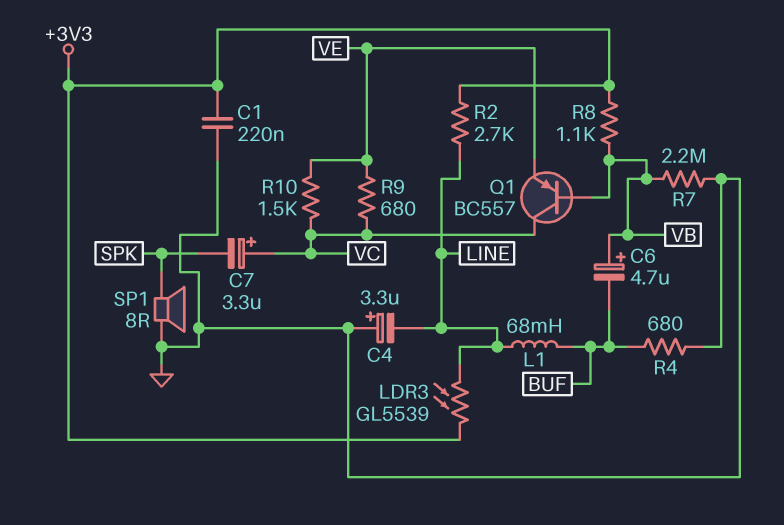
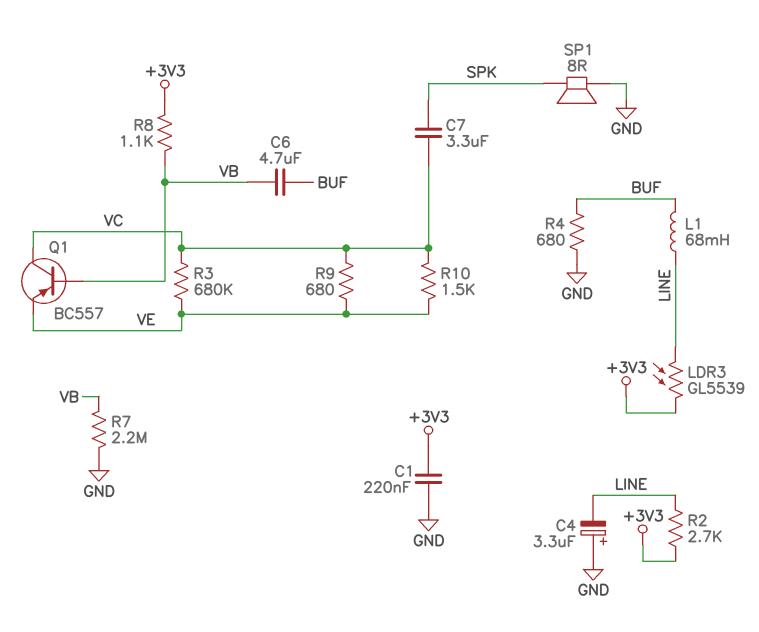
C6: 4.7uF (plus VB, minus BUF) -> 4.7uF (BUF, VB)
C7: 3.3uF (plus VC, minus SPK) -> 3.3uF (SPK, VC)
R3: none -> 680k (VC, VE)

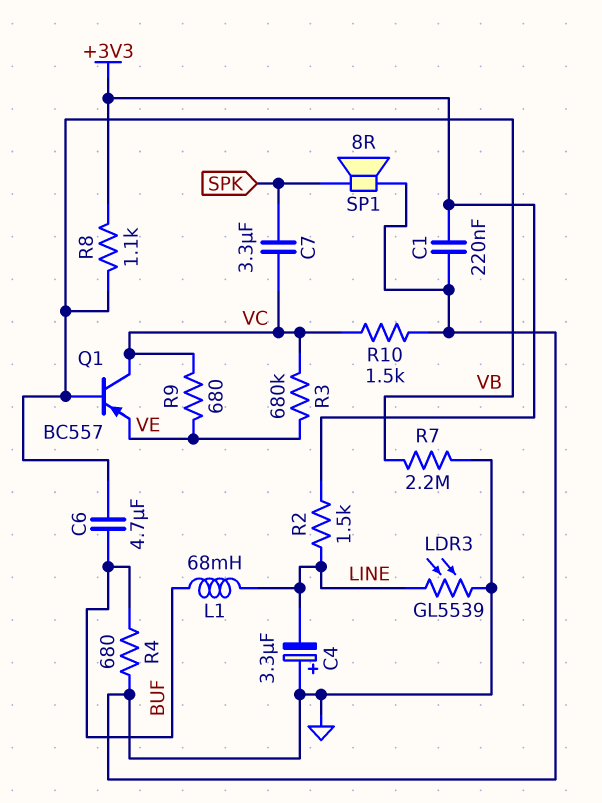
LDR3: GL5539 (+3V3, LINE) -> GL5539 (GND, LINE)
R2: 2.7k (+3V3, LINE) -> 1.5k (+3V3, LINE)
R10: 1.5k (VC, VE) -> 1.5k (GND, VC)

